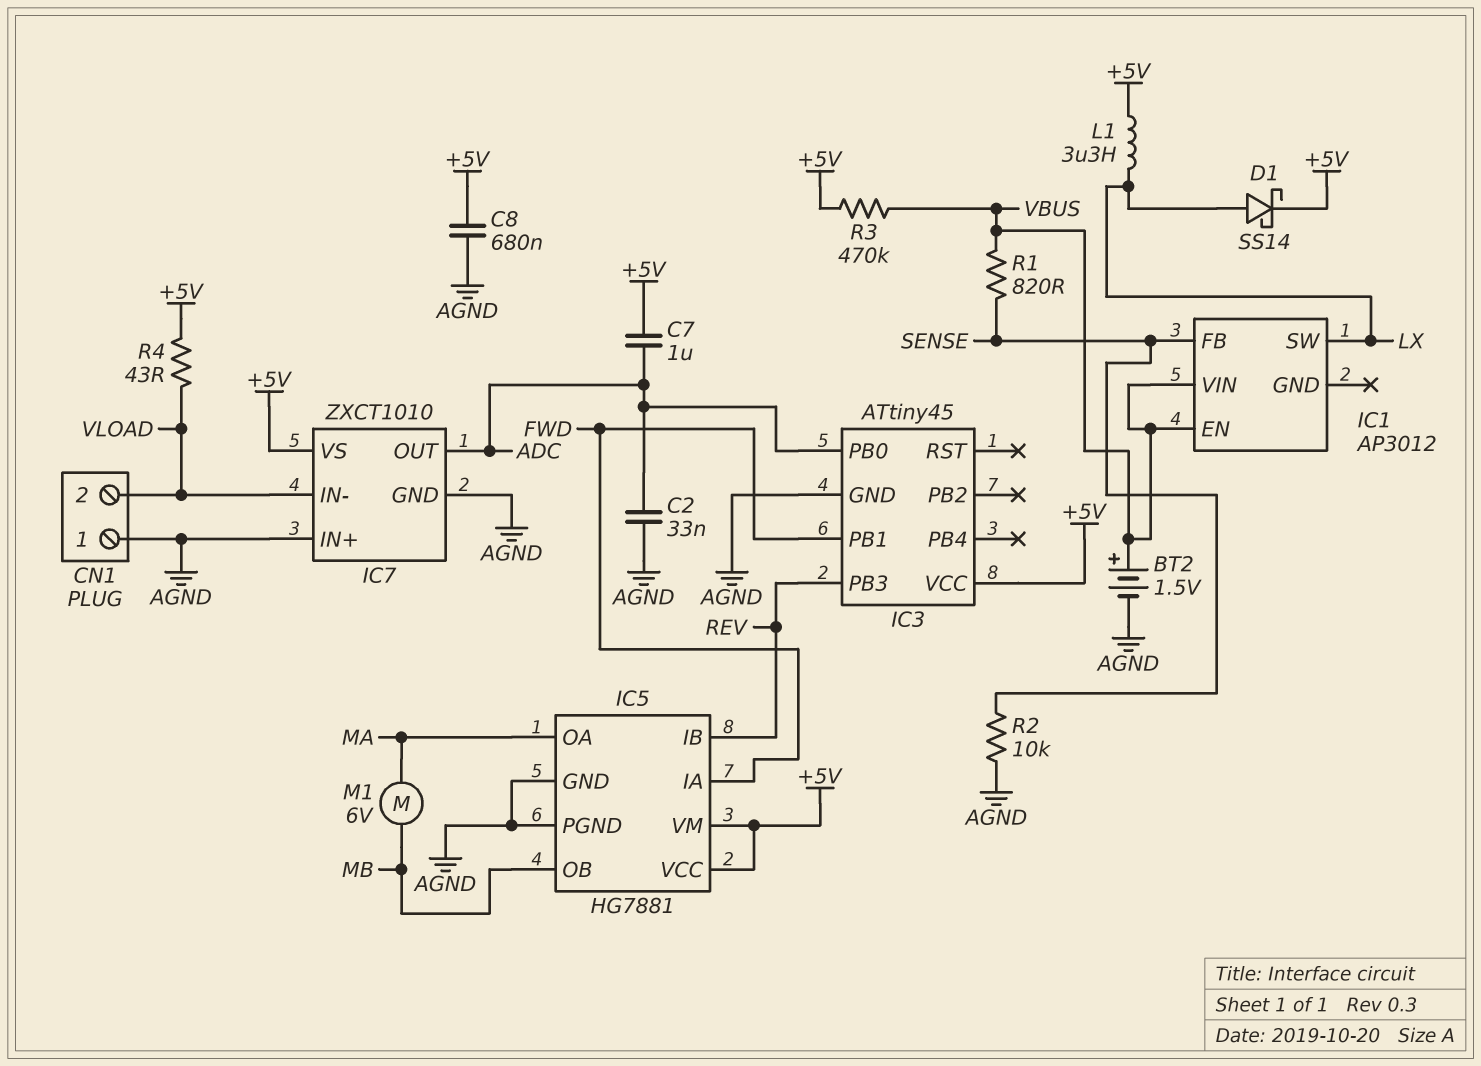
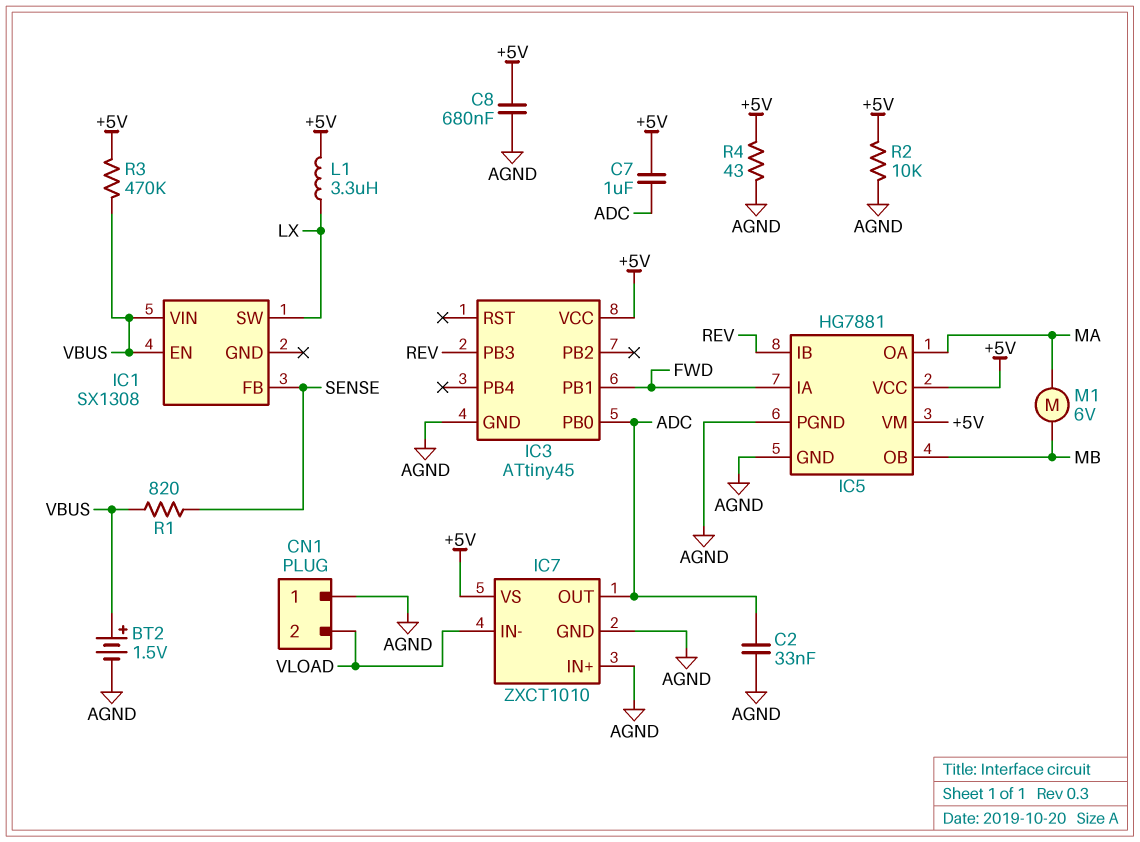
D1: schottky SS14 (A LX, K +5V) -> none
IC1: AP3012 -> SX1308
R2: 10k (AGND, SENSE) -> 10k (+5V, AGND)
R4: 43 (+5V, VLOAD) -> 43 (+5V, AGND)

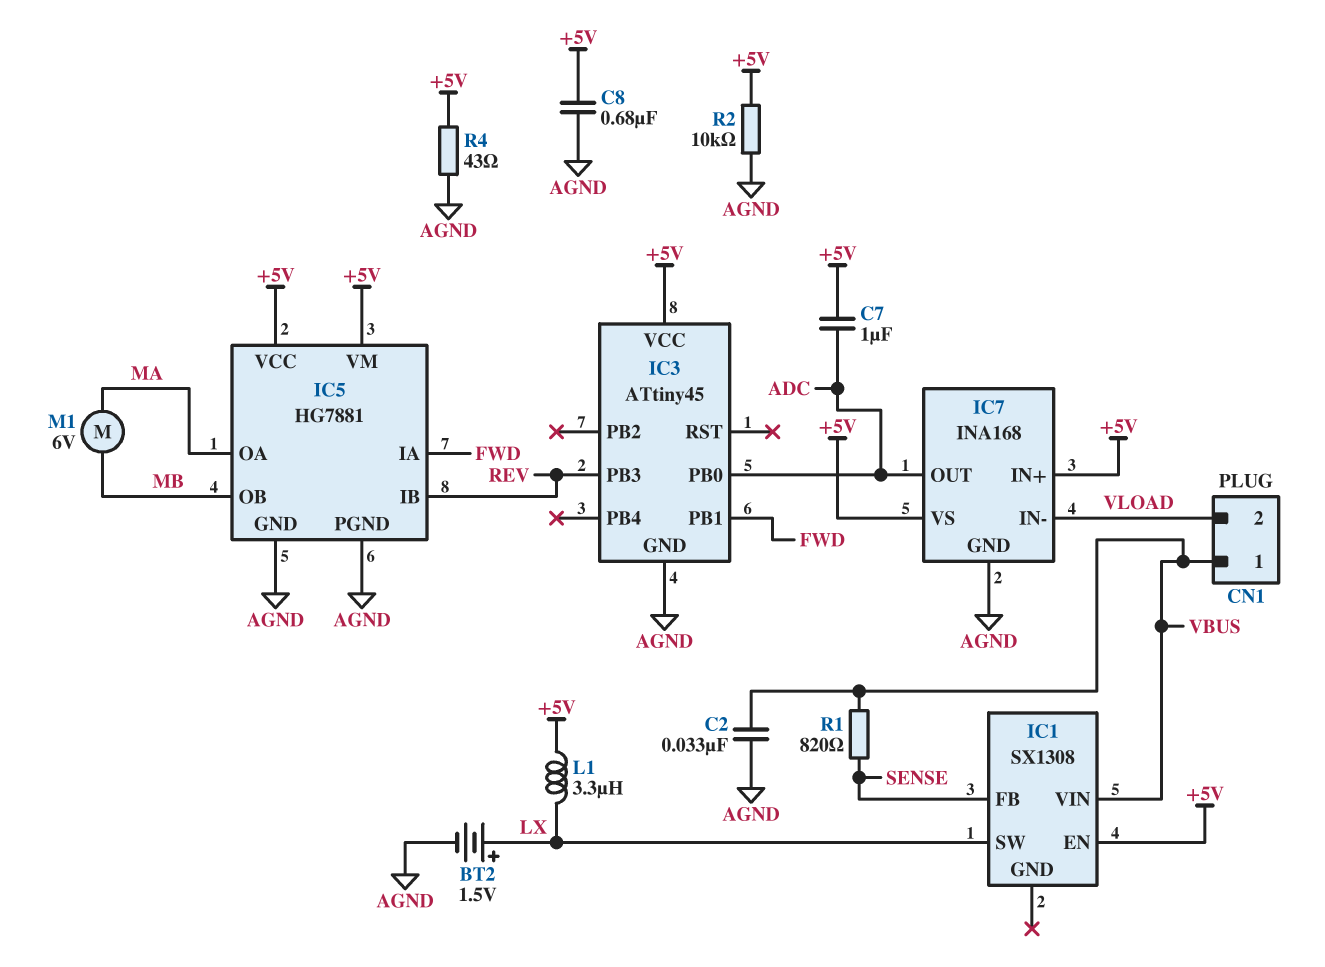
BT2: 1.5V (plus VBUS, minus AGND) -> 1.5V (plus LX, minus AGND)
C2: 33nF (ADC, AGND) -> 33nF (AGND, VBUS)
CN1 pin 1: AGND -> VBUS
IC1 pin EN: VBUS -> +5V
IC7: ZXCT1010 -> INA168
IC7 pin IN+: AGND -> +5V
R3: 470k (+5V, VBUS) -> none

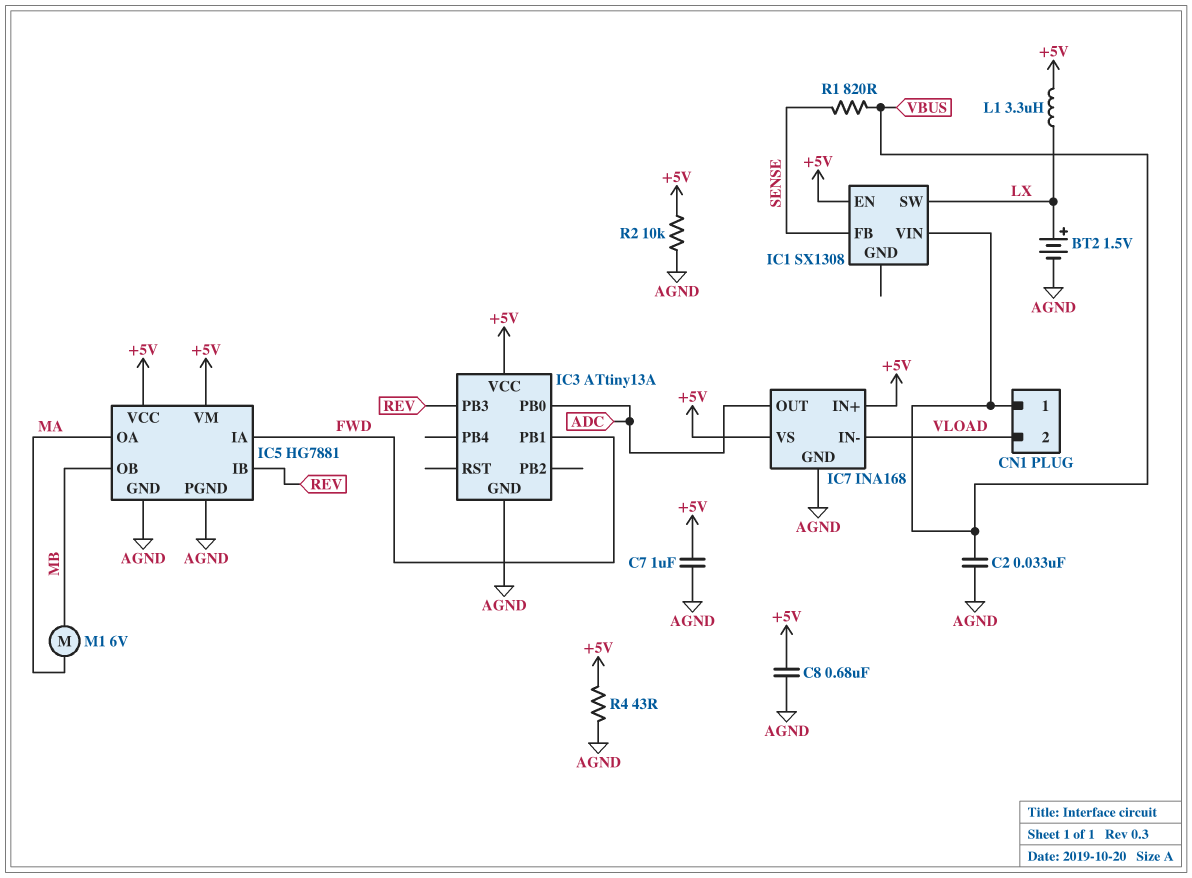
C7: 1uF (+5V, ADC) -> 1uF (+5V, AGND)
IC3: ATtiny45 -> ATtiny13A

